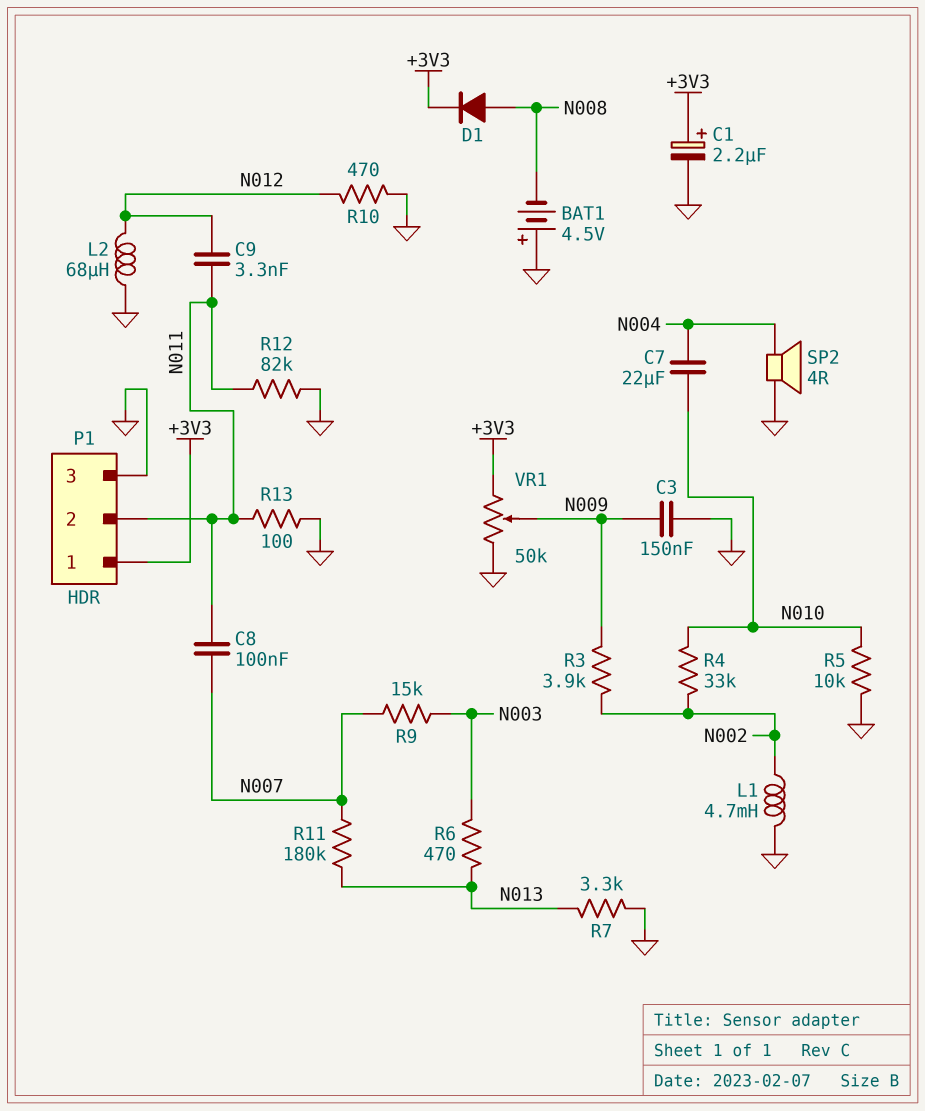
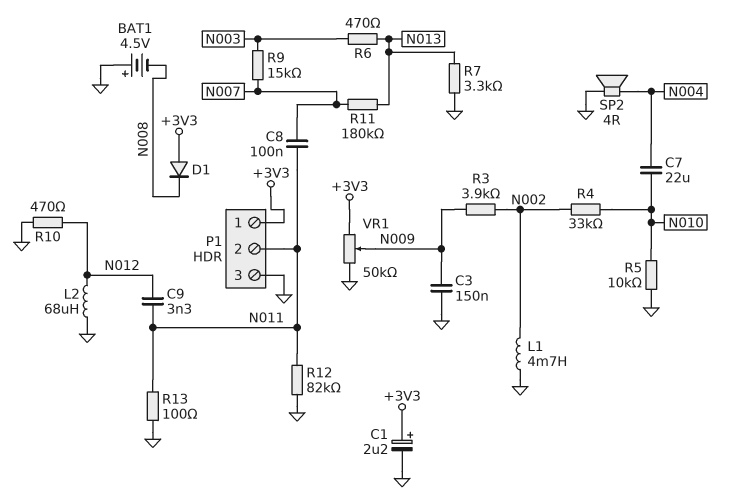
D1: diode (A N008, K +3V3) -> diode (A +3V3, K N008)

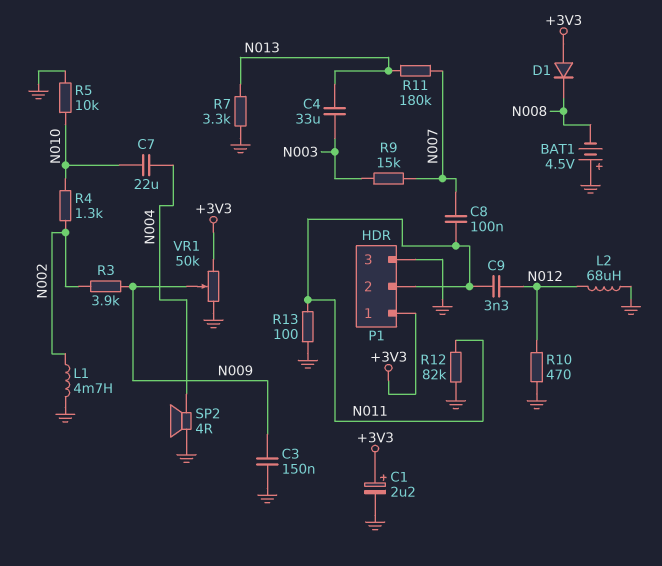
C4: none -> 33uF (N003, N013)
R4: 33k (N002, N010) -> 1.3k (N002, N010)
R6: 470 (N003, N013) -> none

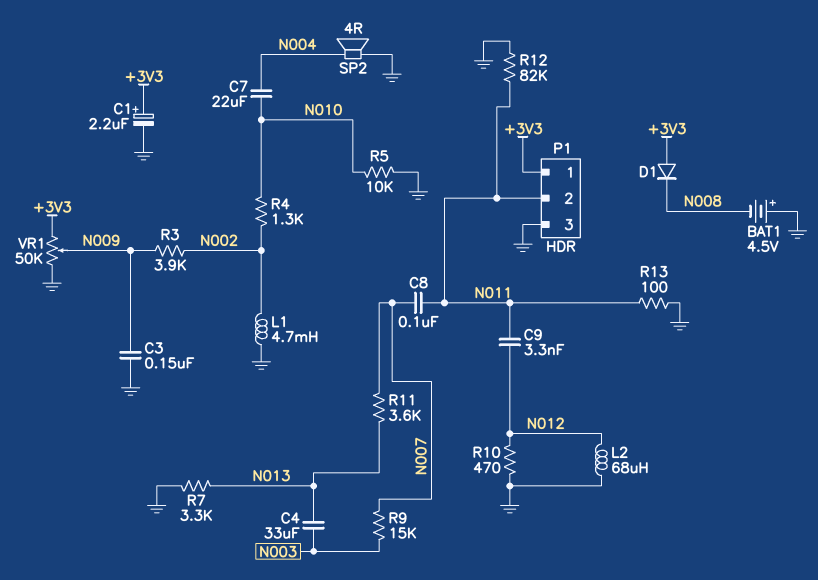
R11: 180k (N007, N013) -> 3.6k (N007, N013)

